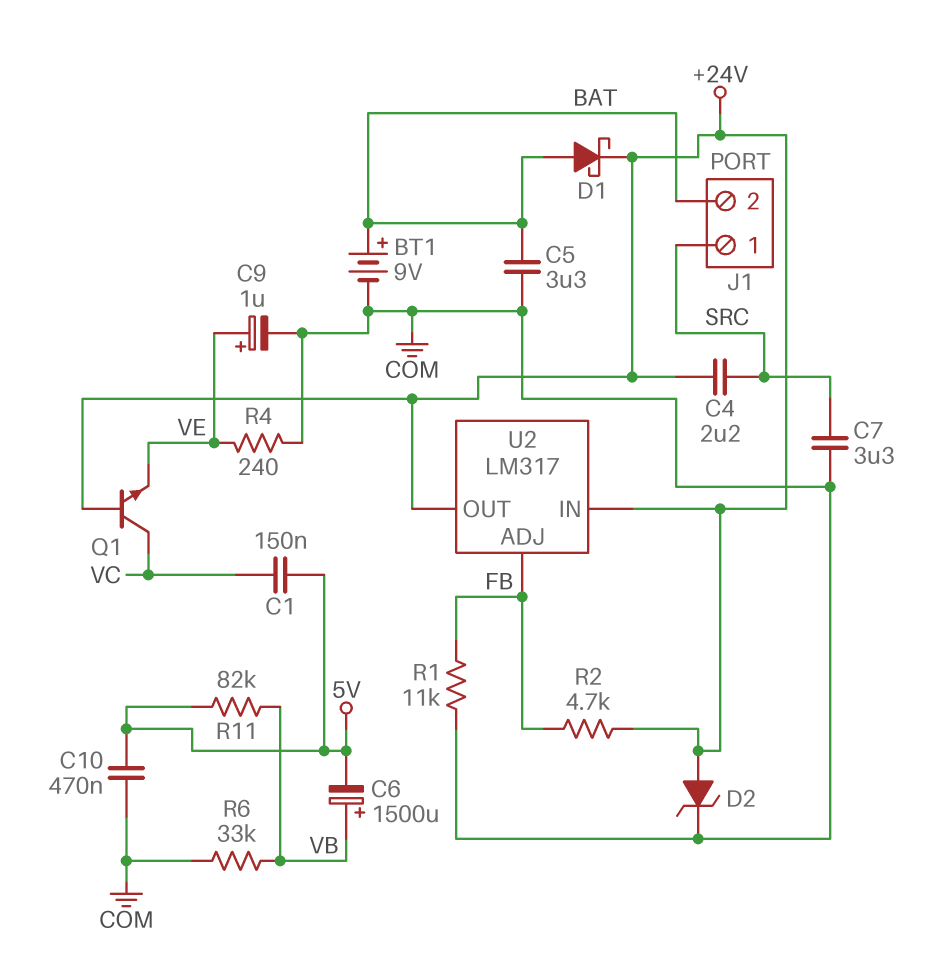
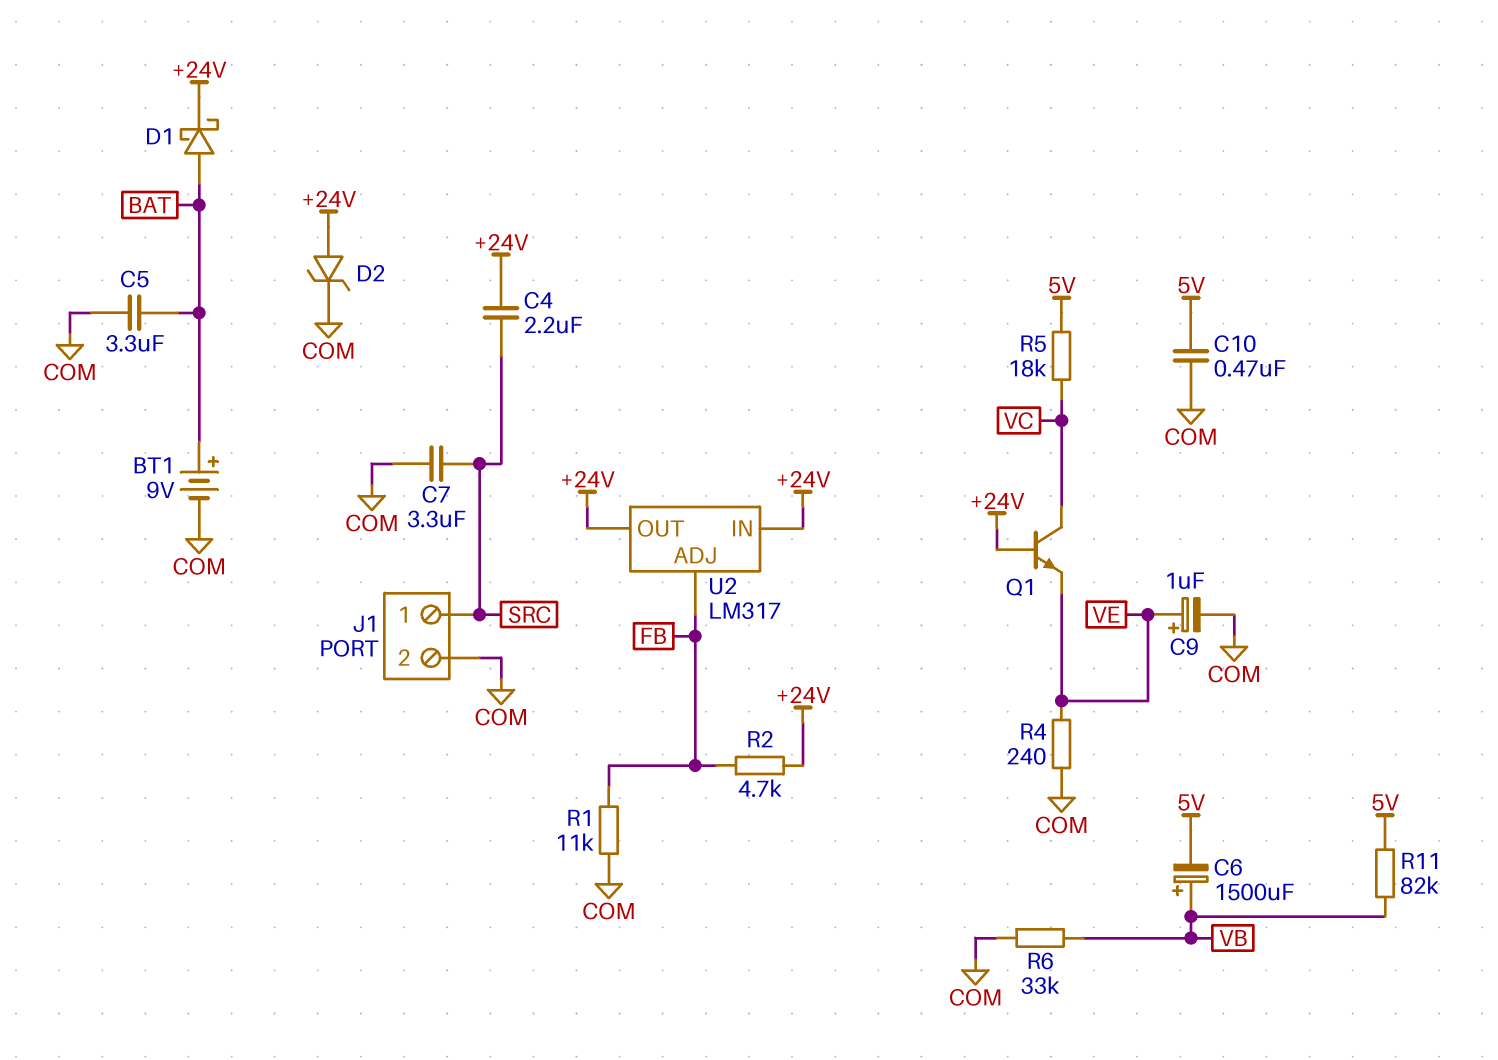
C1: 150nF (5V, VC) -> none
J1 pin 2: BAT -> COM
R5: none -> 18k (5V, VC)

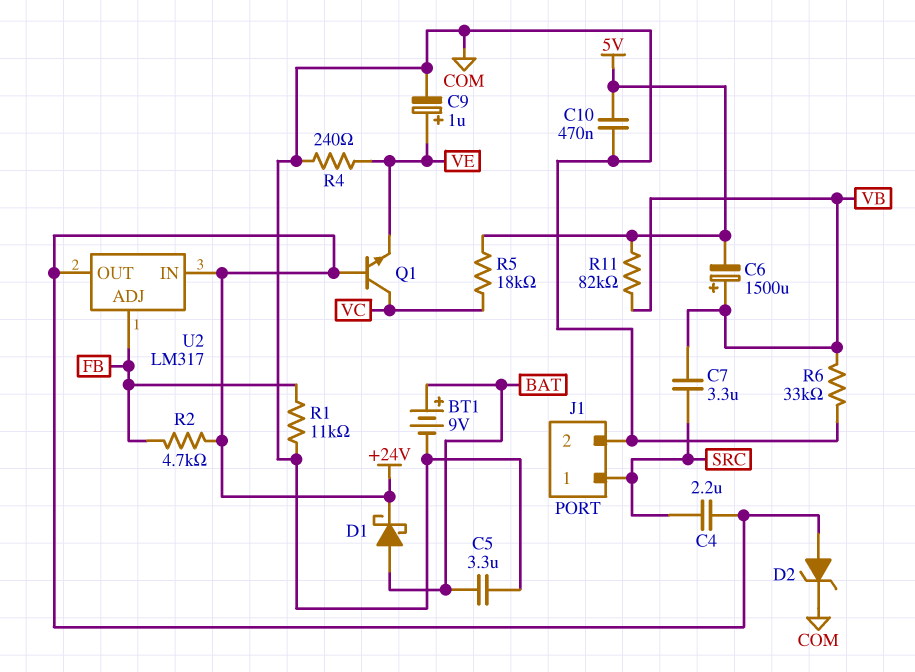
C7: 3.3uF (COM, SRC) -> 3.3uF (SRC, VB)

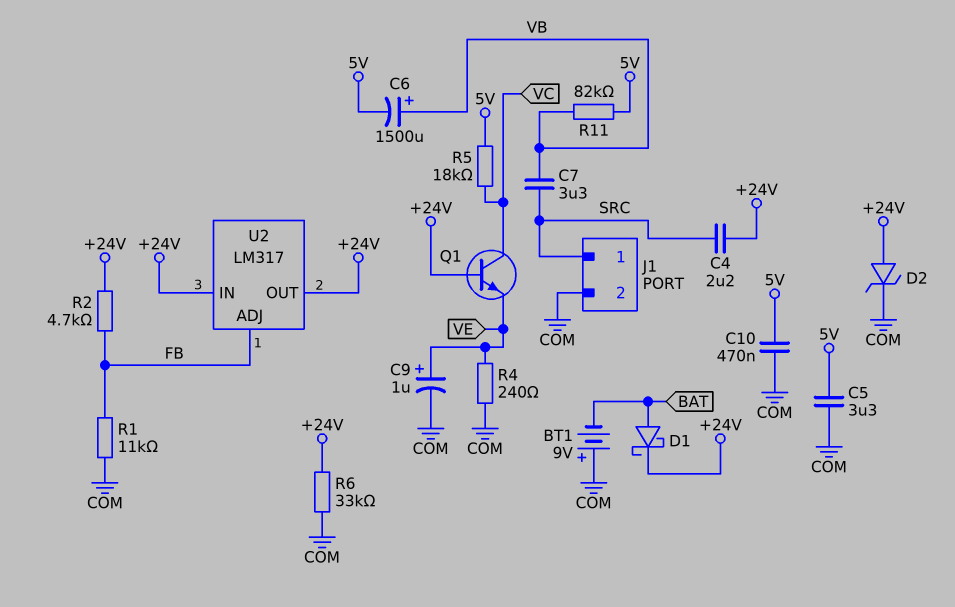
BT1: 9V (plus BAT, minus COM) -> 9V (plus COM, minus BAT)
C5: 3.3uF (BAT, COM) -> 3.3uF (5V, COM)
R6: 33k (COM, VB) -> 33k (+24V, COM)

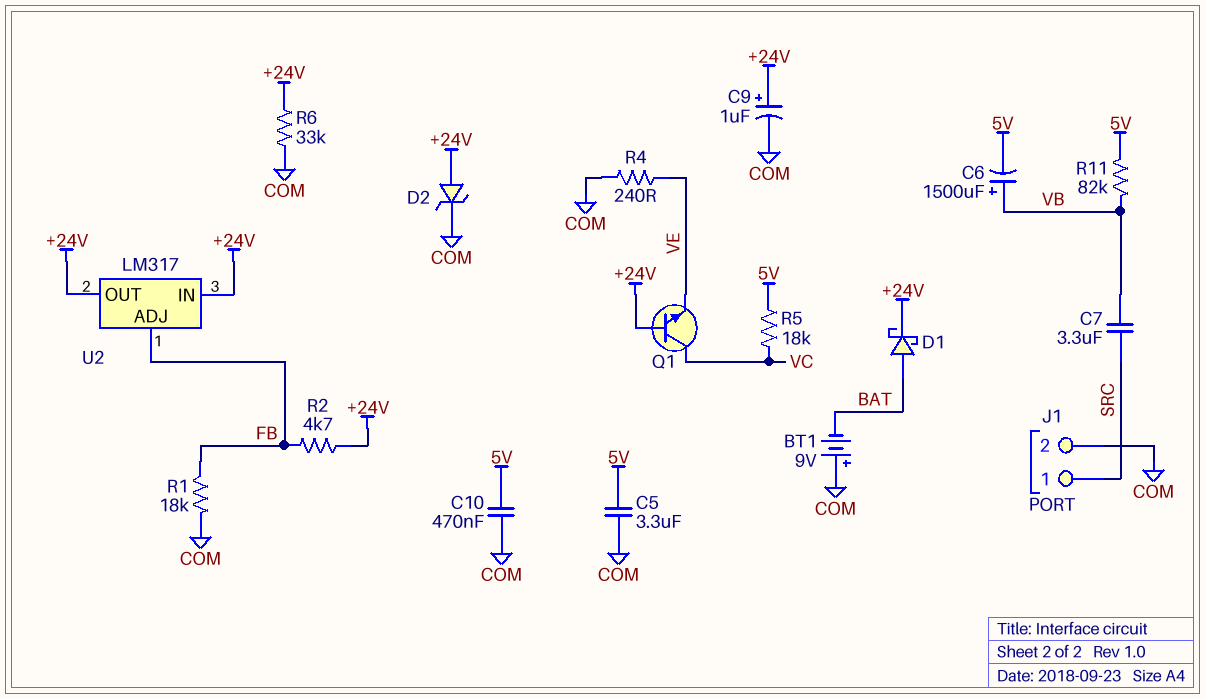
C4: 2.2uF (+24V, SRC) -> none
C9: 1uF (plus VE, minus COM) -> 1uF (plus +24V, minus COM)
R1: 11k (COM, FB) -> 18k (COM, FB)

